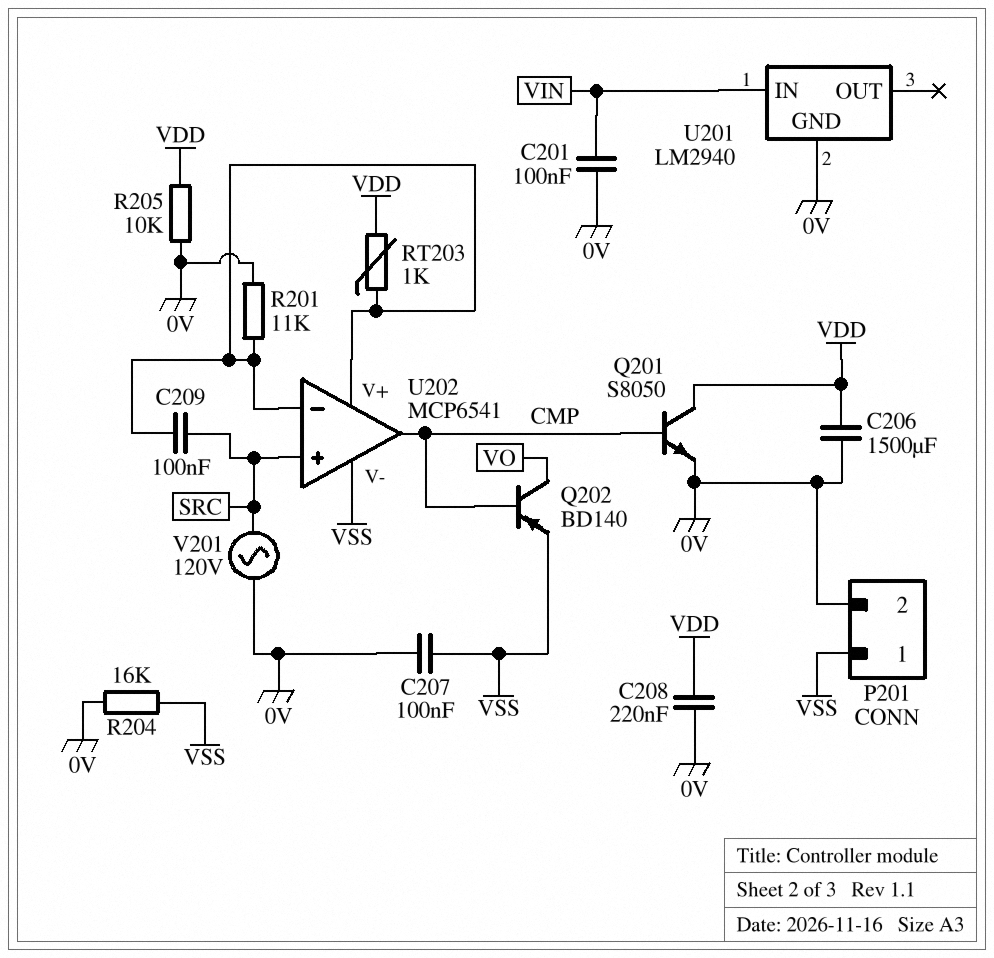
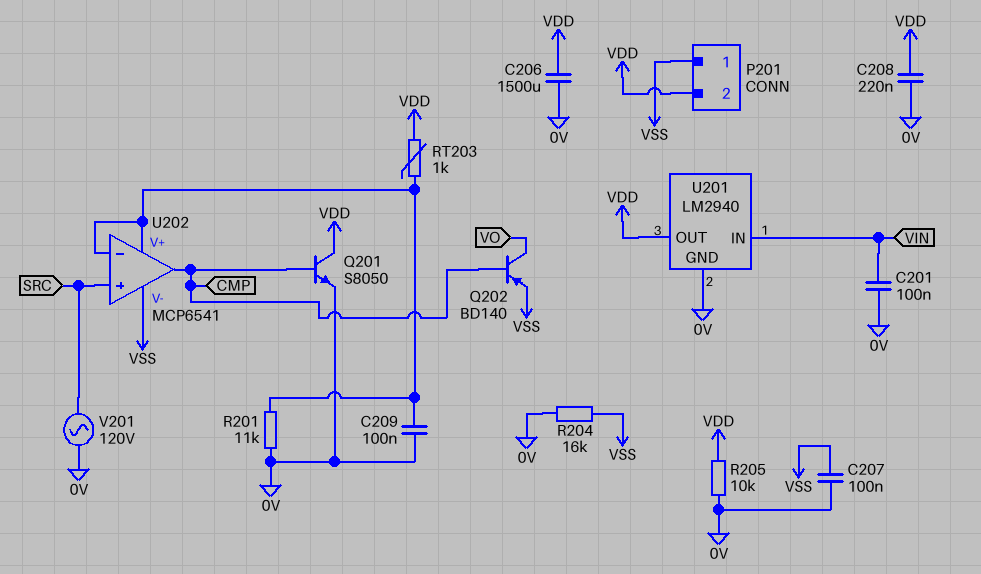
C209: 100nF (SRC, U202/V+) -> 100nF (0V, U202/V+)
P201 pin 2: 0V -> VDD
U201 pin OUT: none -> VDD

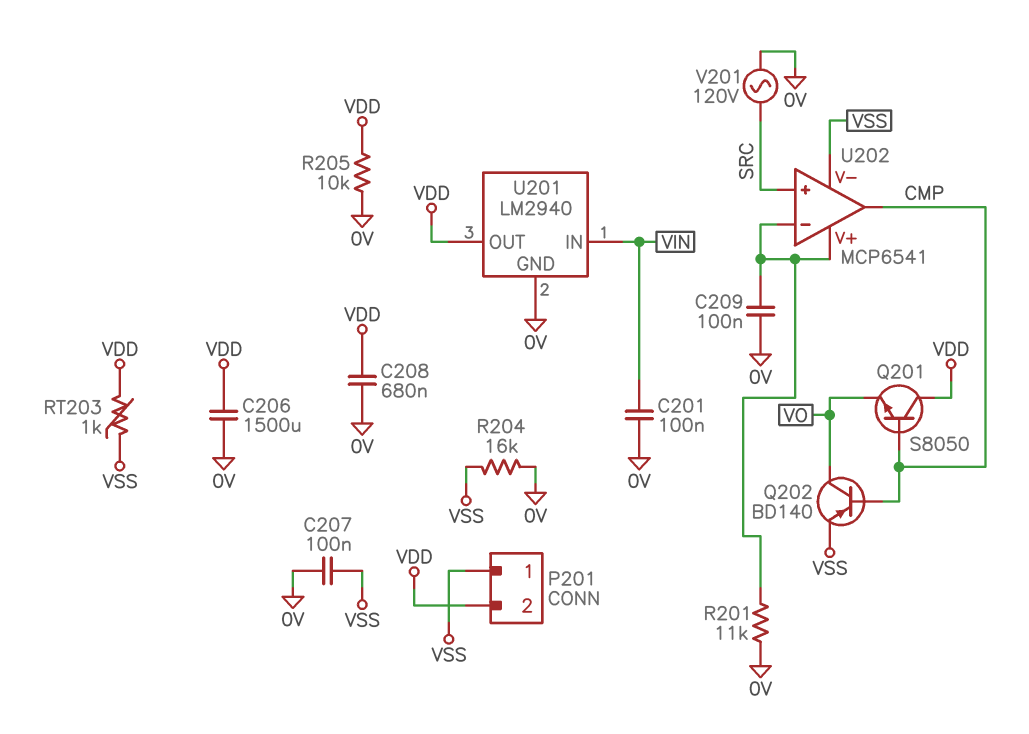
C208: 220nF (0V, VDD) -> 680nF (0V, VDD)
Q201: NPN S8050 (B CMP, C VDD, E 0V) -> NPN S8050 (B CMP, C VDD, E VO)
RT203: 1k (U202/V+, VDD) -> 1k (VDD, VSS)

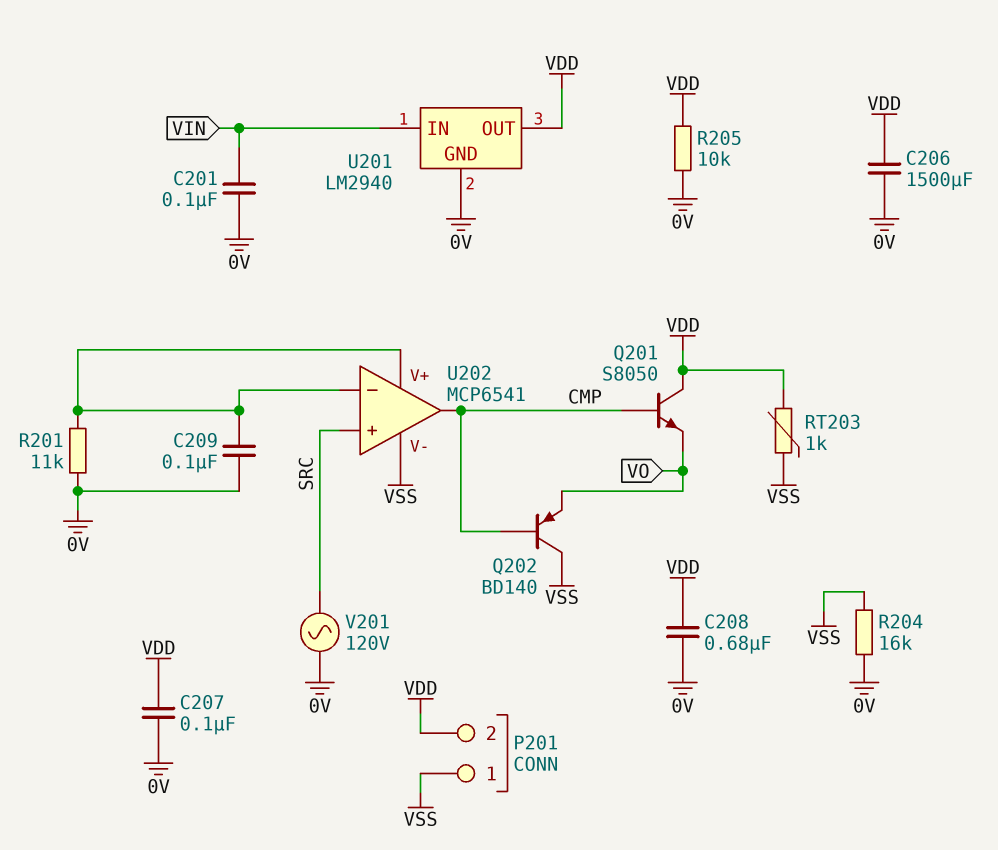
C207: 100nF (0V, VSS) -> 100nF (0V, VDD)
Q202: PNP BD140 (B CMP, C VO, E VSS) -> PNP BD140 (B CMP, C VSS, E VO)

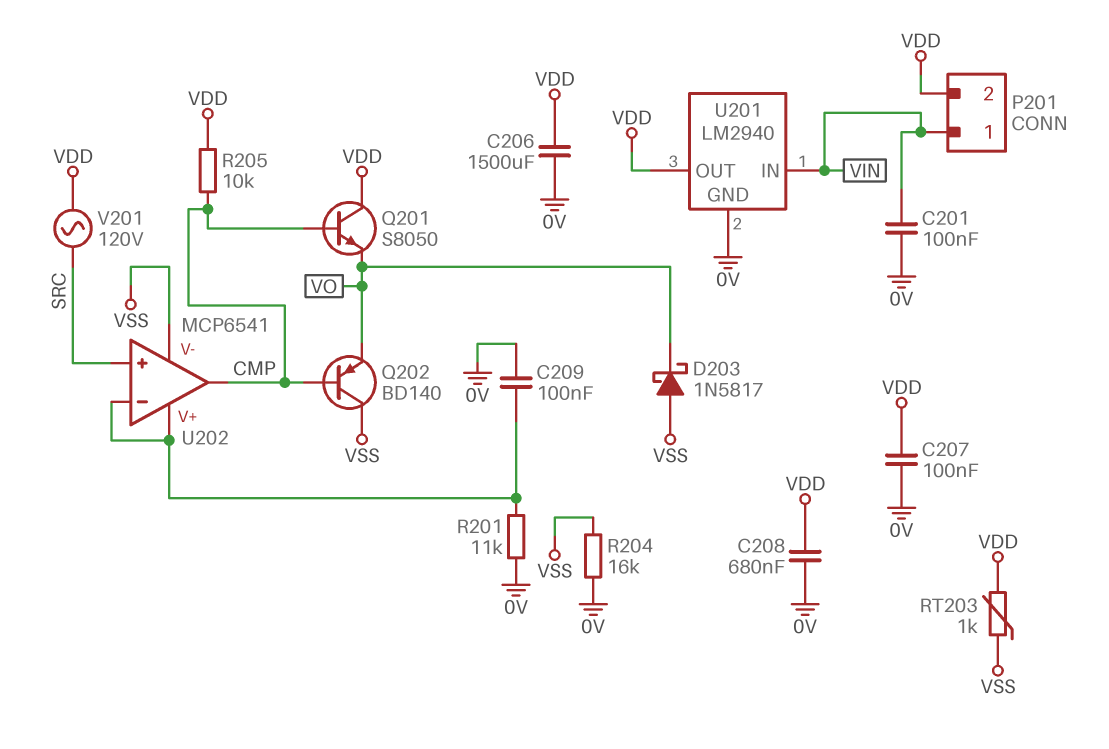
D203: none -> schottky 1N5817 (A VSS, K VO)
P201 pin 1: VSS -> VIN
R205: 10k (0V, VDD) -> 10k (CMP, VDD)
V201: AC 120V (0V, SRC) -> AC 120V (SRC, VDD)

